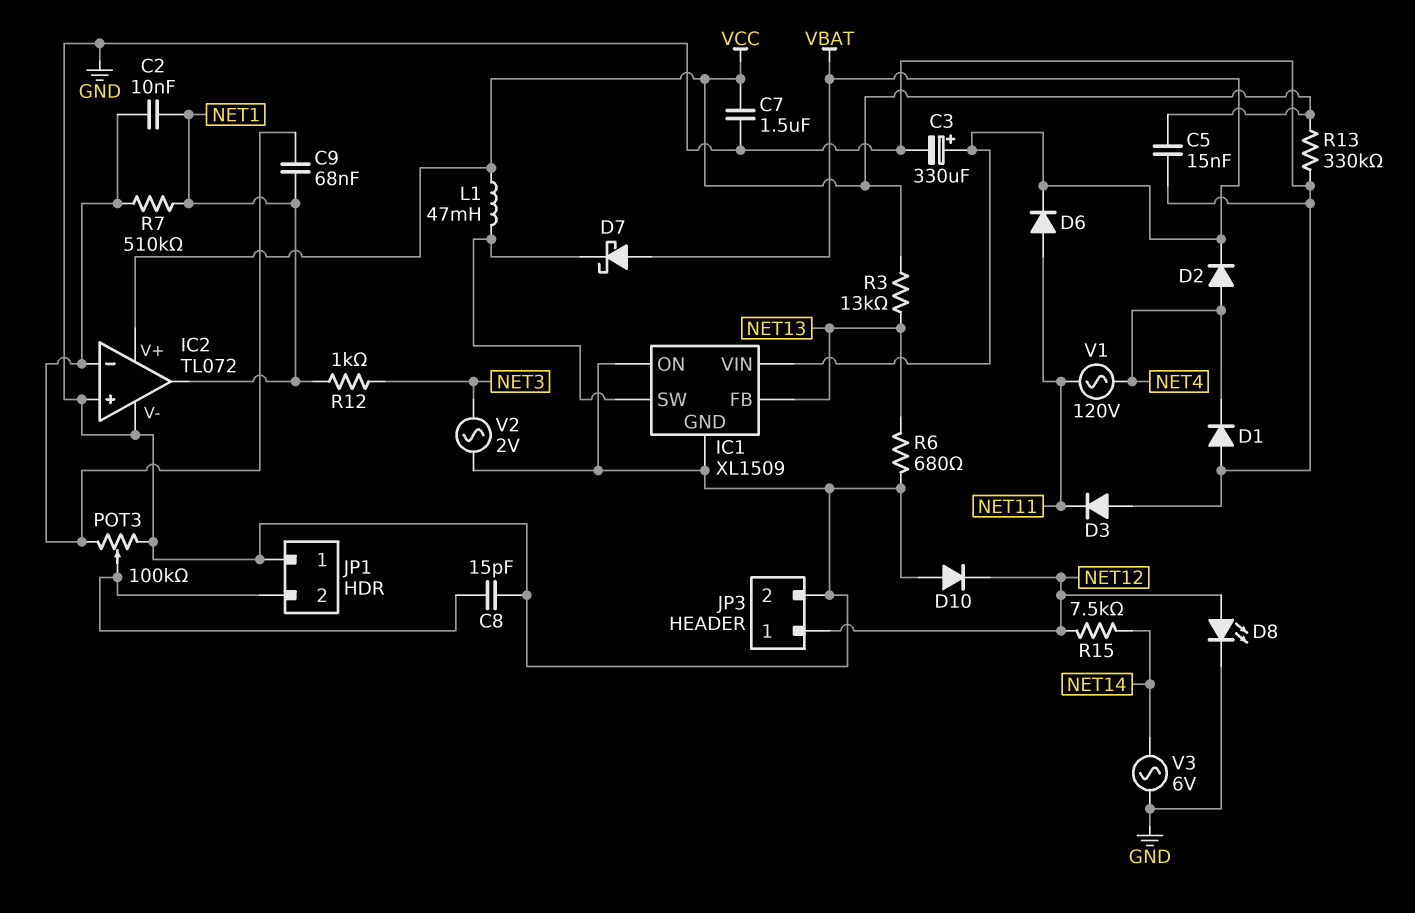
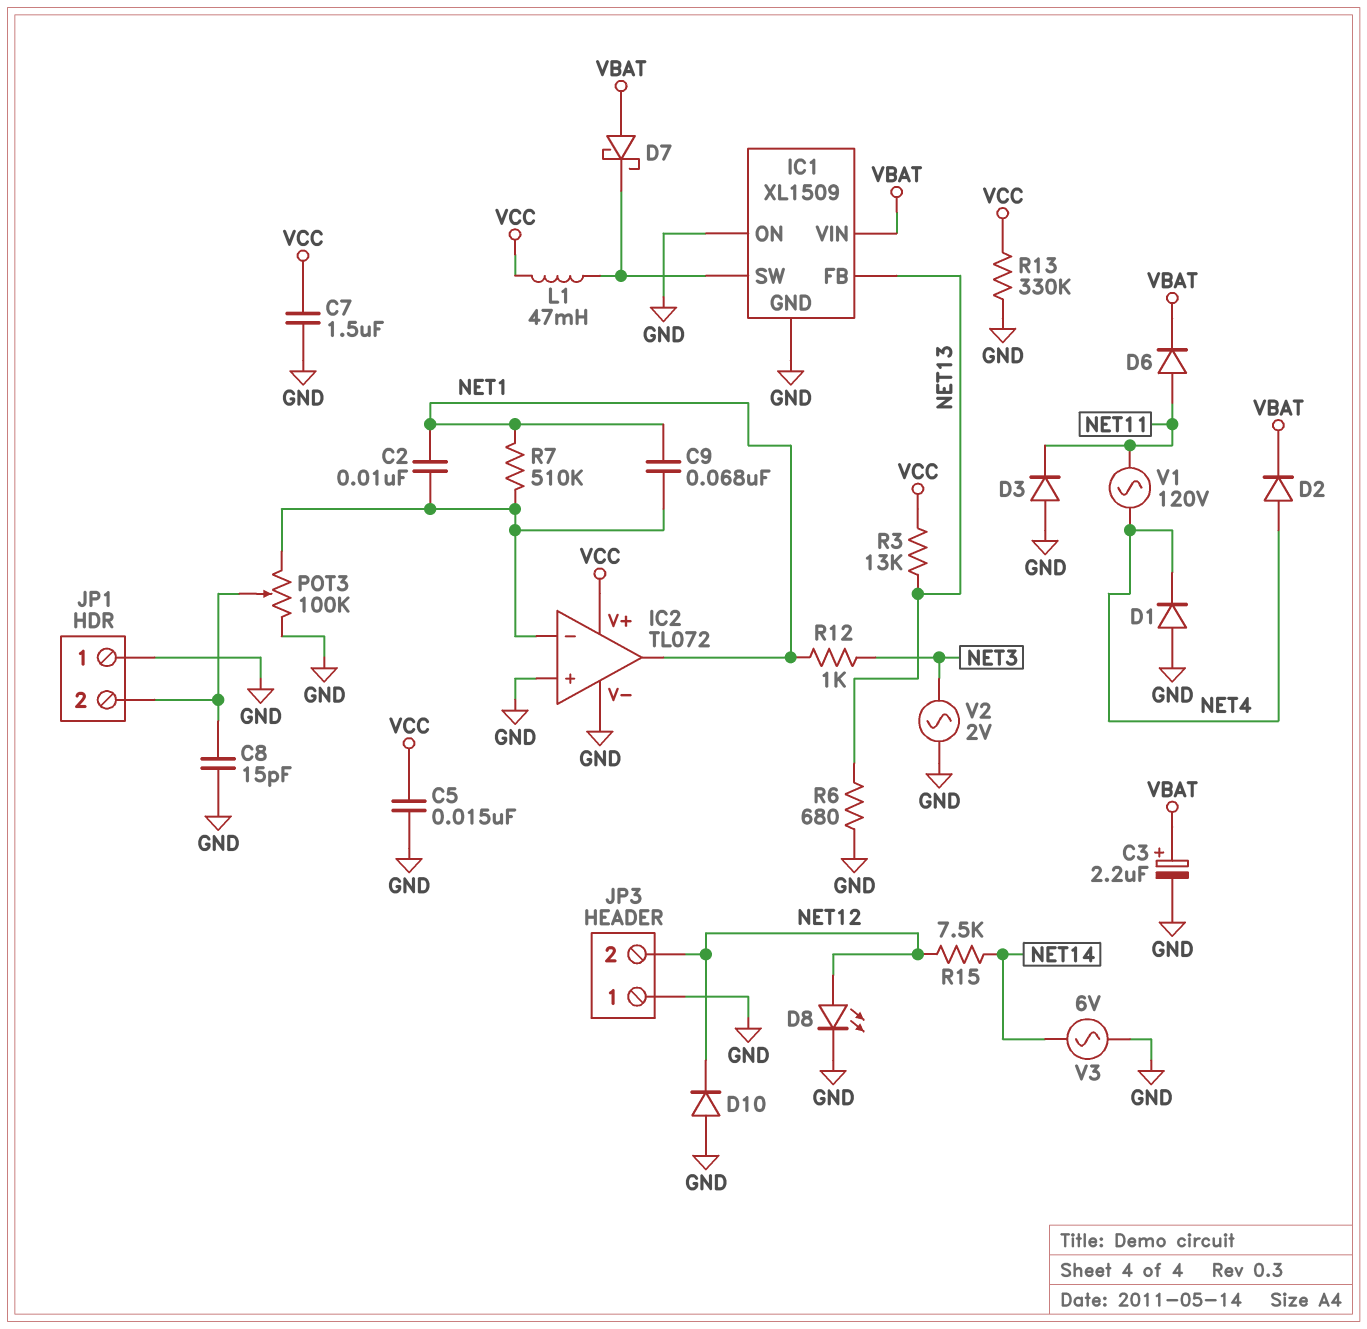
C3: 330uF (plus VBAT, minus GND) -> 2.2uF (plus VBAT, minus GND)
JP3 pin 1: NET12 -> GND
JP3 pin 2: GND -> NET12

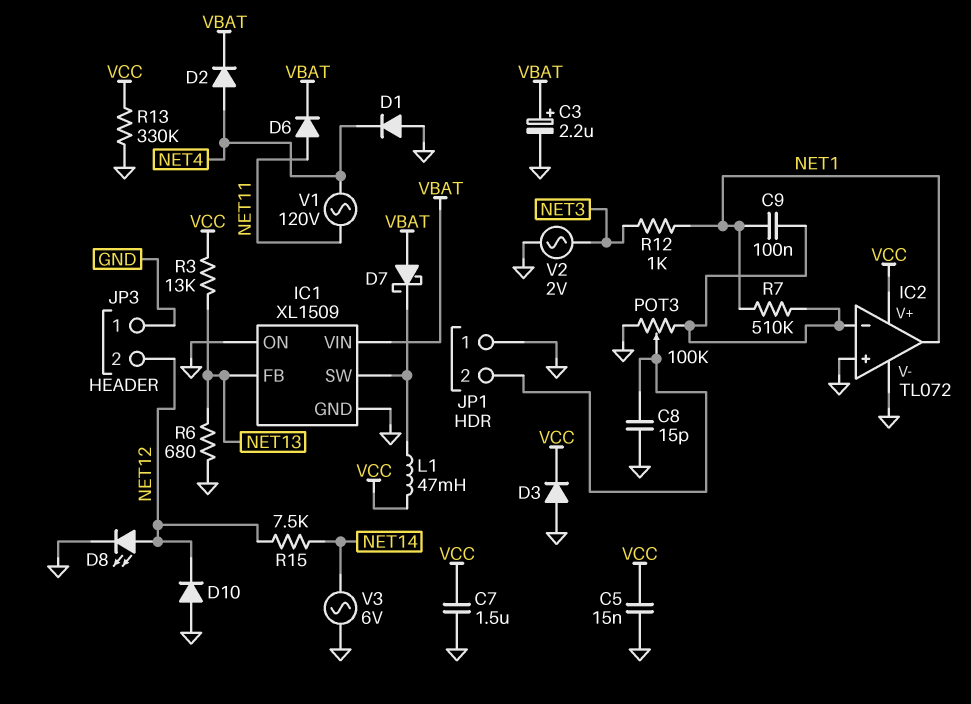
C2: 10nF (IC2/in-, NET1) -> none
C9: 68nF (IC2/in-, NET1) -> 100nF (IC2/in-, NET1)
D3: diode (A GND, K NET11) -> diode (A GND, K VCC)

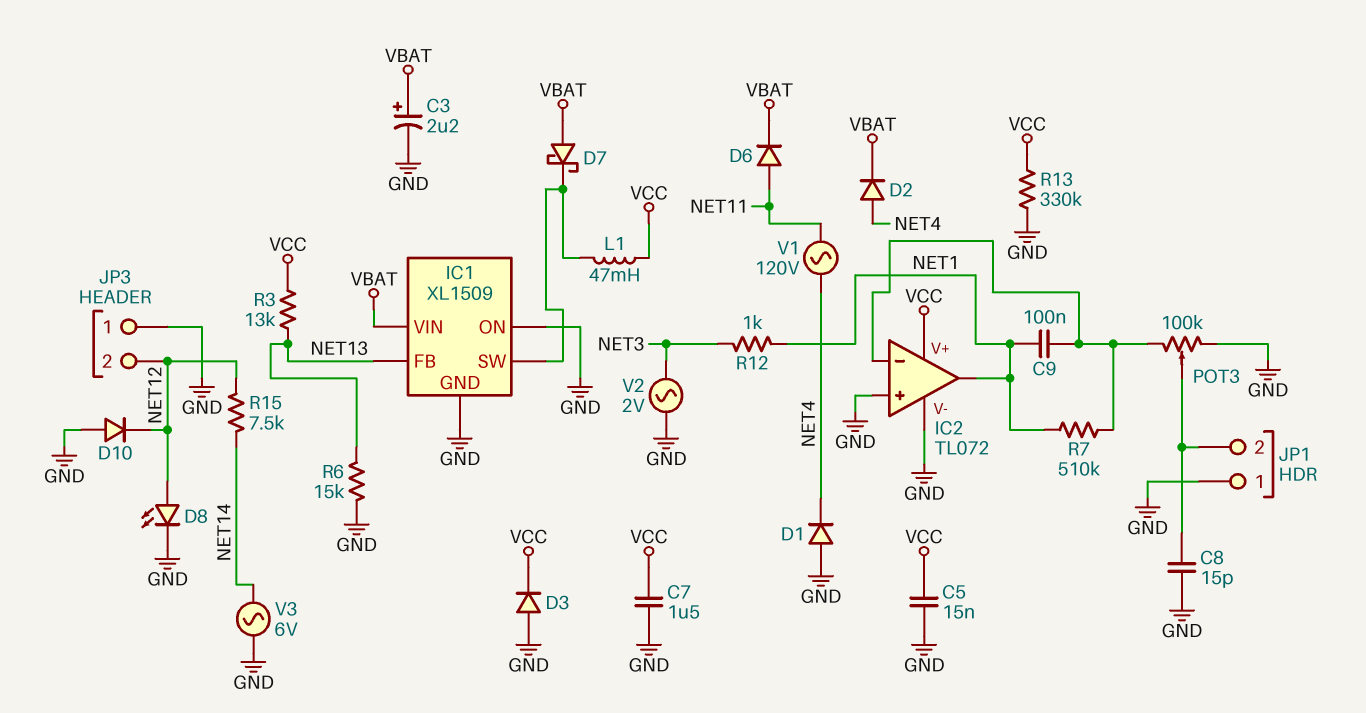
R6: 680 (GND, NET13) -> 15k (GND, NET13)

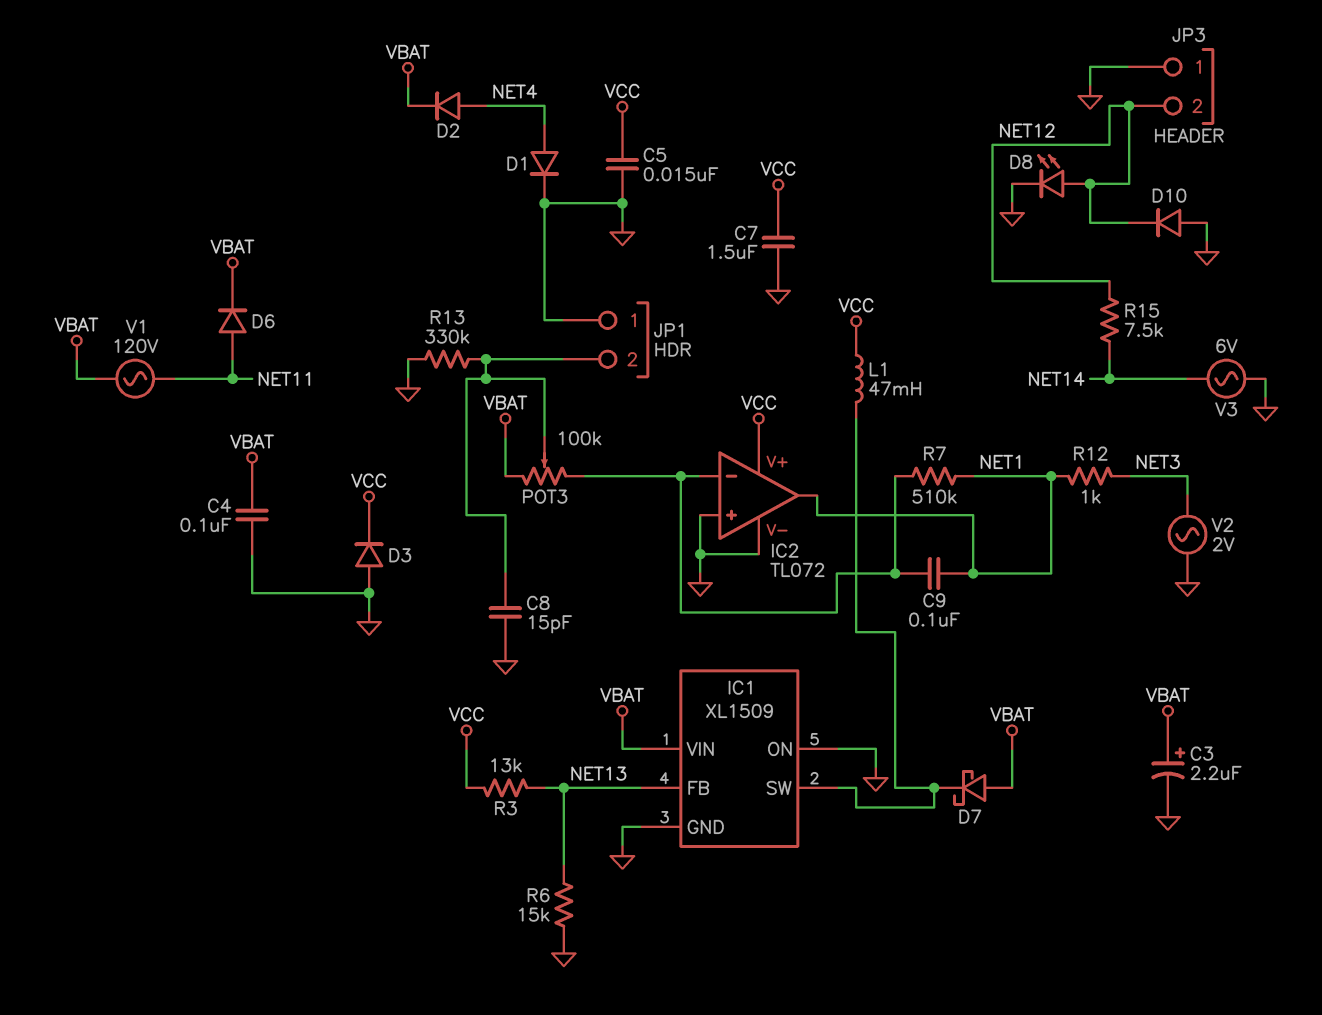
C4: none -> 100nF (GND, VBAT)
D1: diode (A GND, K NET4) -> diode (A NET4, K GND)
POT3: 100k (GND, IC2/in-, wiper JP1/2) -> 100k (IC2/in-, VBAT, wiper JP1/2)
R13: 330k (GND, VCC) -> 330k (GND, JP1/2)
V1: AC 120V (NET4, NET11) -> AC 120V (NET11, VBAT)

